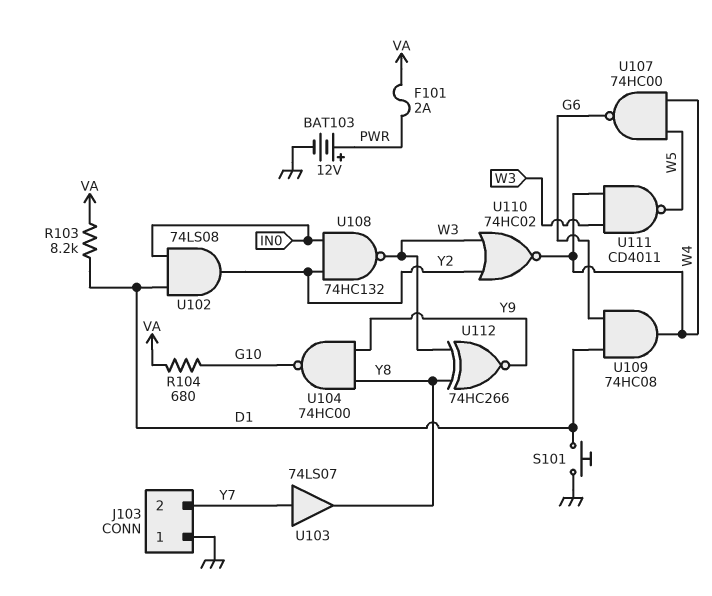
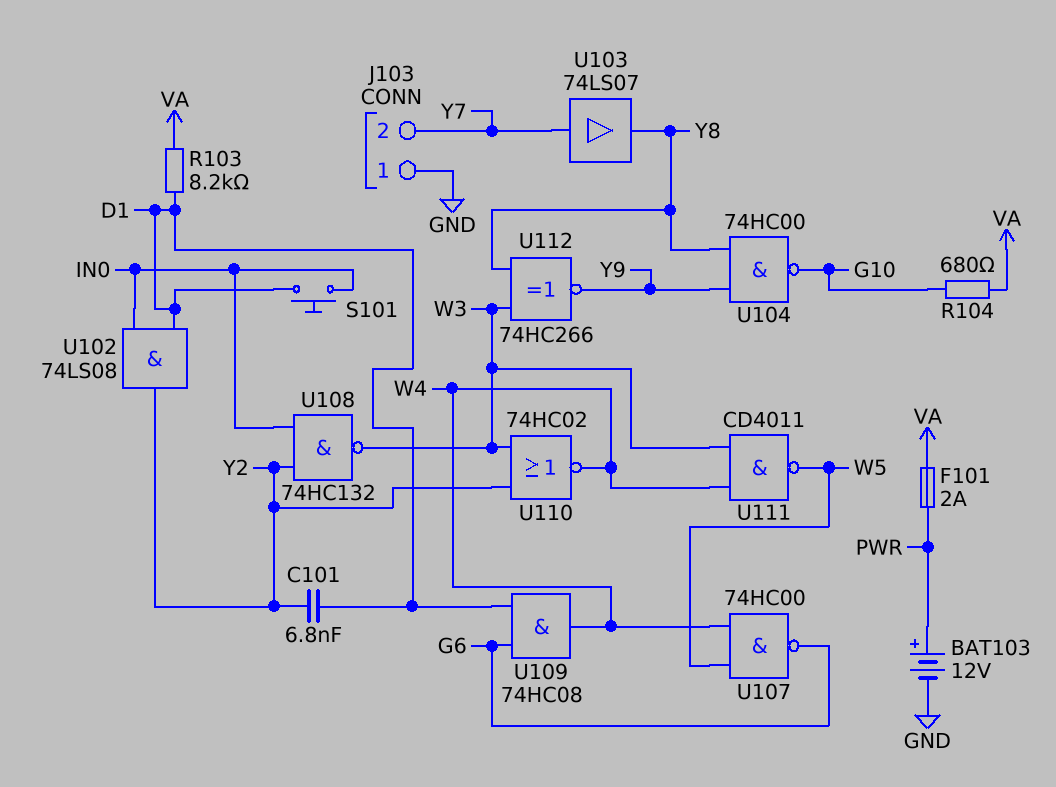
C101: none -> 6.8nF (D1, Y2)
S101: button (D1, GND) -> button (D1, IN0)

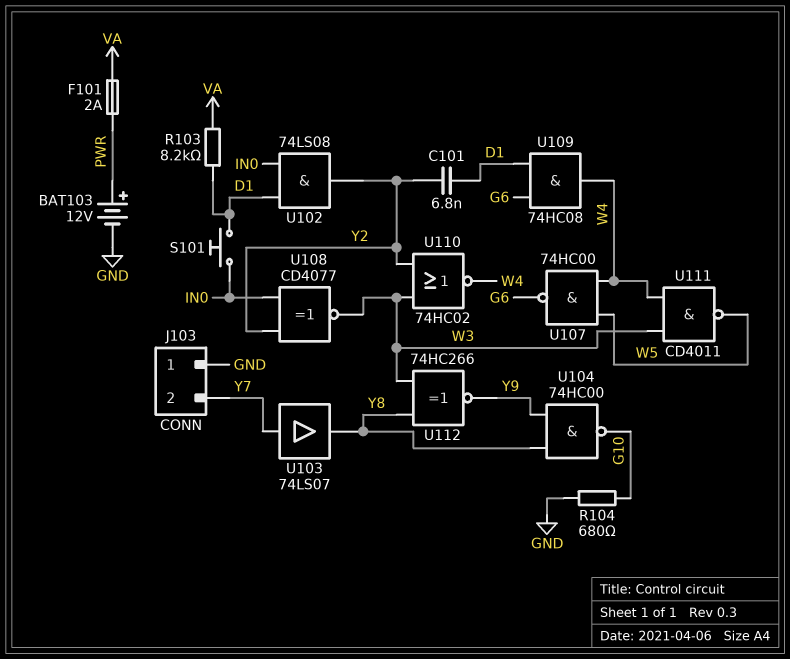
R104: 680 (G10, VA) -> 680 (G10, GND)
U108: NAND 74HC132 (in IN0, in Y2, out W3) -> XNOR CD4077 (in IN0, in Y2, out W3)

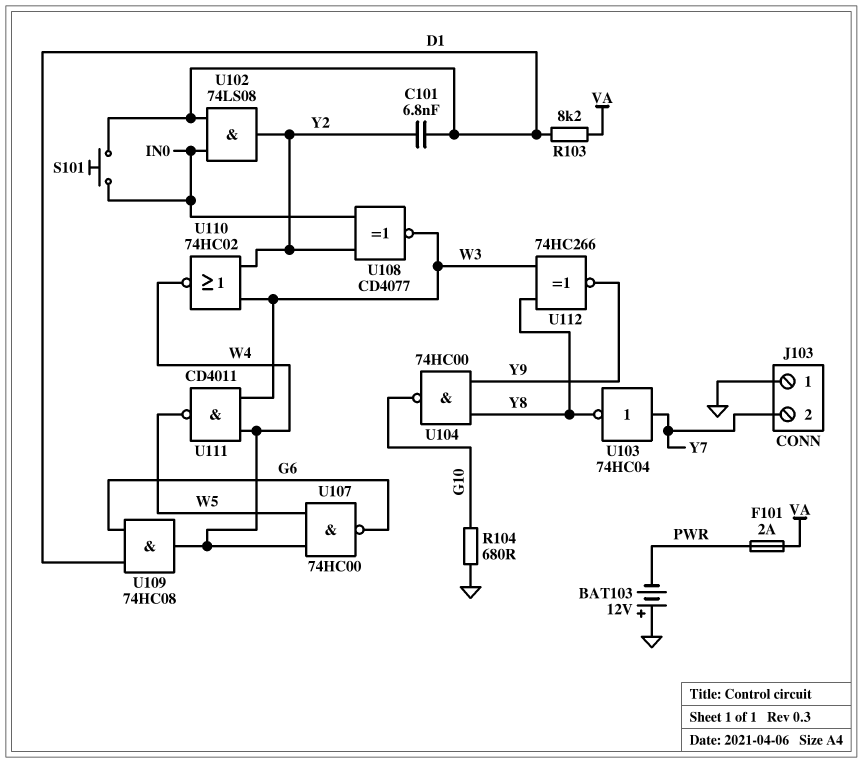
BAT103: 12V (plus PWR, minus GND) -> 12V (plus GND, minus PWR)
U103: buffer 74LS07 (in Y7, out Y8) -> NOT 74HC04 (in Y7, out Y8)

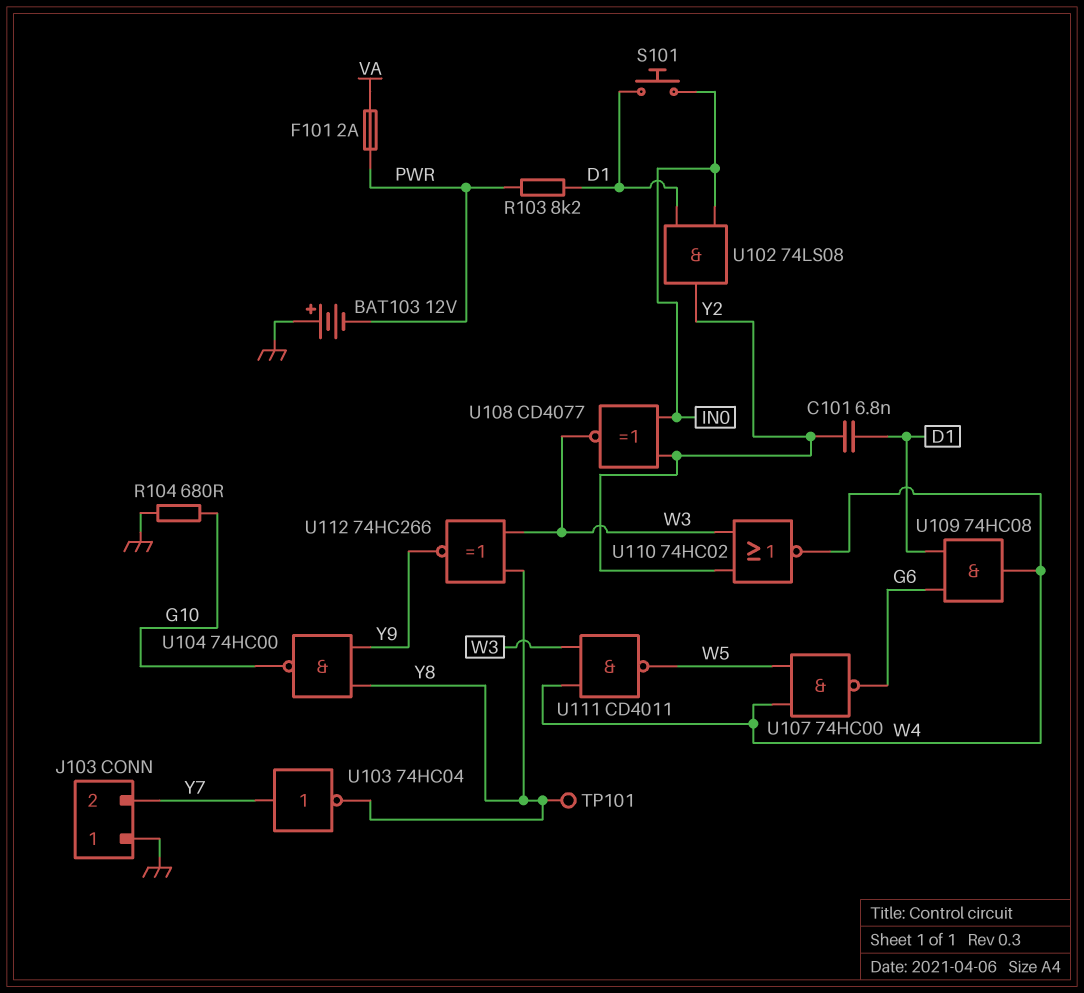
R103: 8.2k (D1, VA) -> 8.2k (D1, PWR)
TP101: none -> test point (Y8)

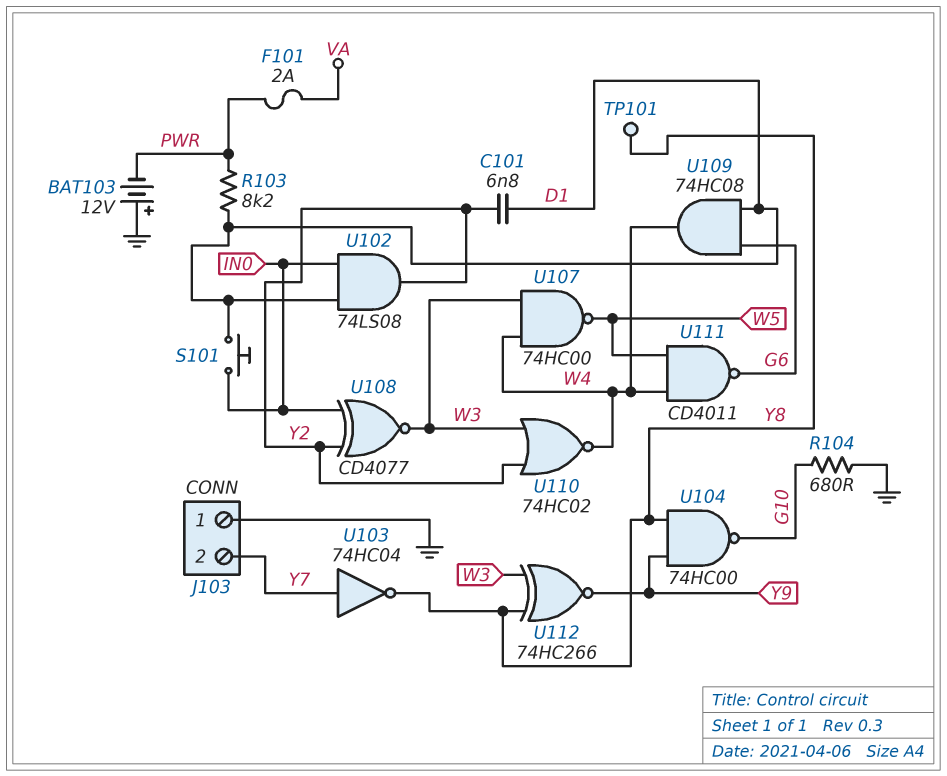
U107: NAND 74HC00 (in W4, in W5, out G6) -> NAND 74HC00 (in W3, in W4, out W5)
U111: NAND CD4011 (in W3, in W4, out W5) -> NAND CD4011 (in W4, in W5, out G6)

